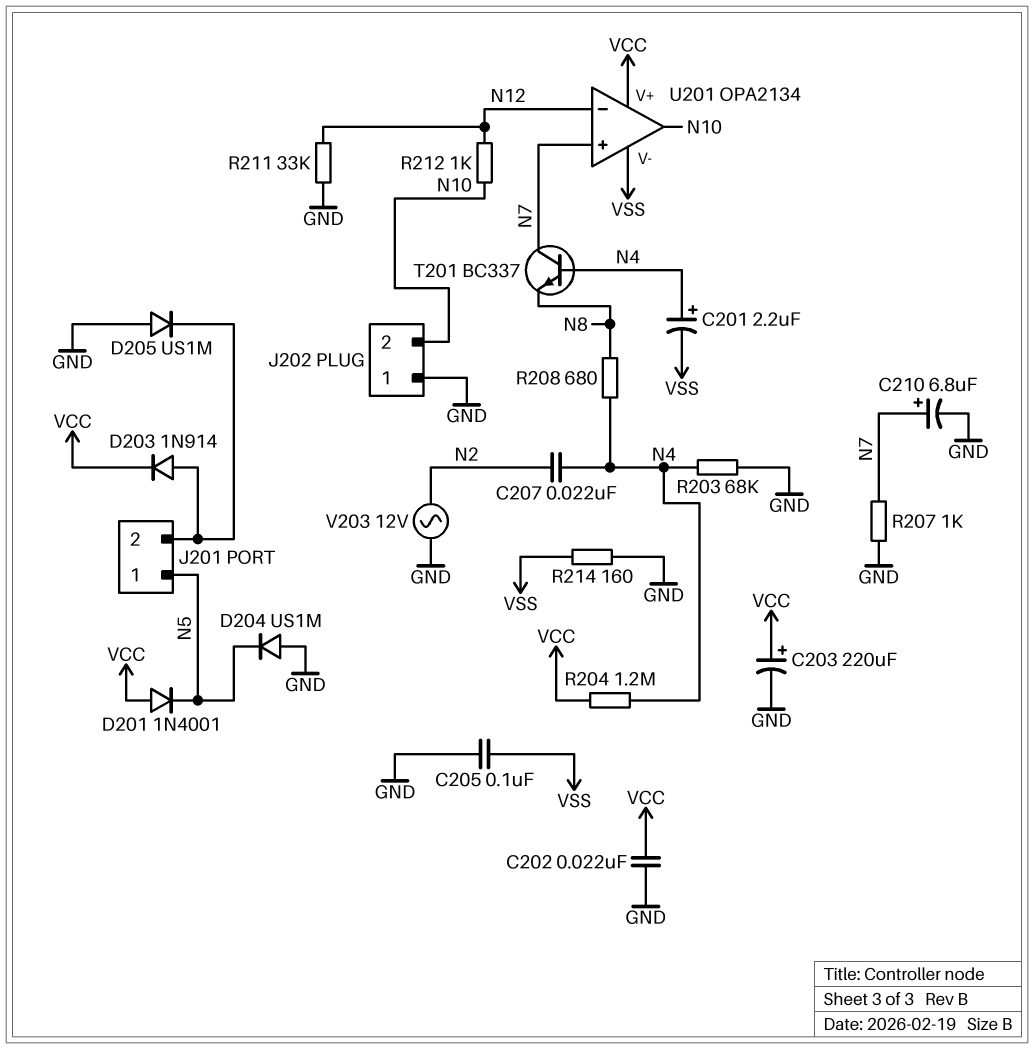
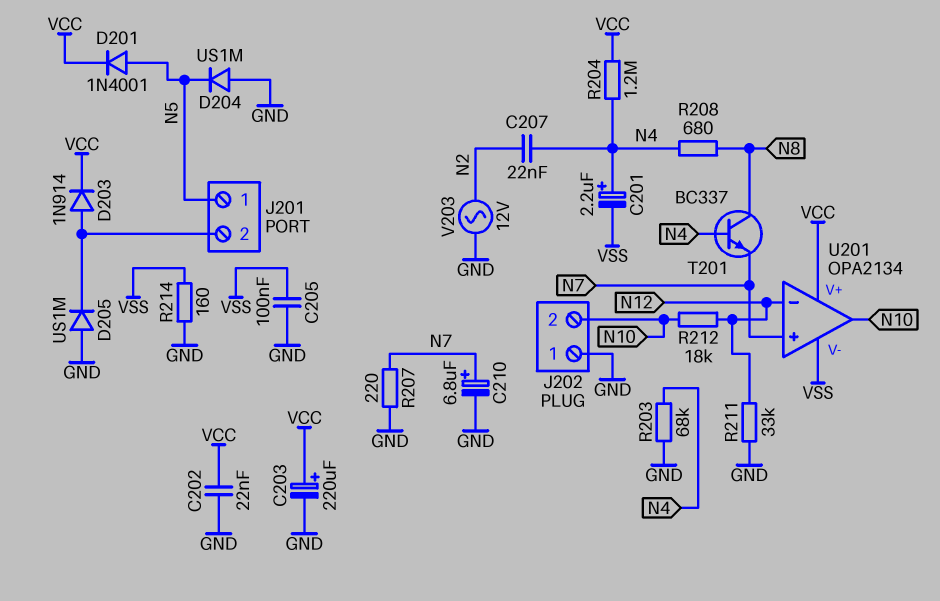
D201: diode 1N4001 (A VCC, K N5) -> diode 1N4001 (A N5, K VCC)
R207: 1k (GND, N7) -> 220 (GND, N7)
R212: 1k (N10, N12) -> 18k (N10, N12)
T201: NPN BC337 (B N4, C N7, E N8) -> NPN BC337 (B N4, C N8, E N7)

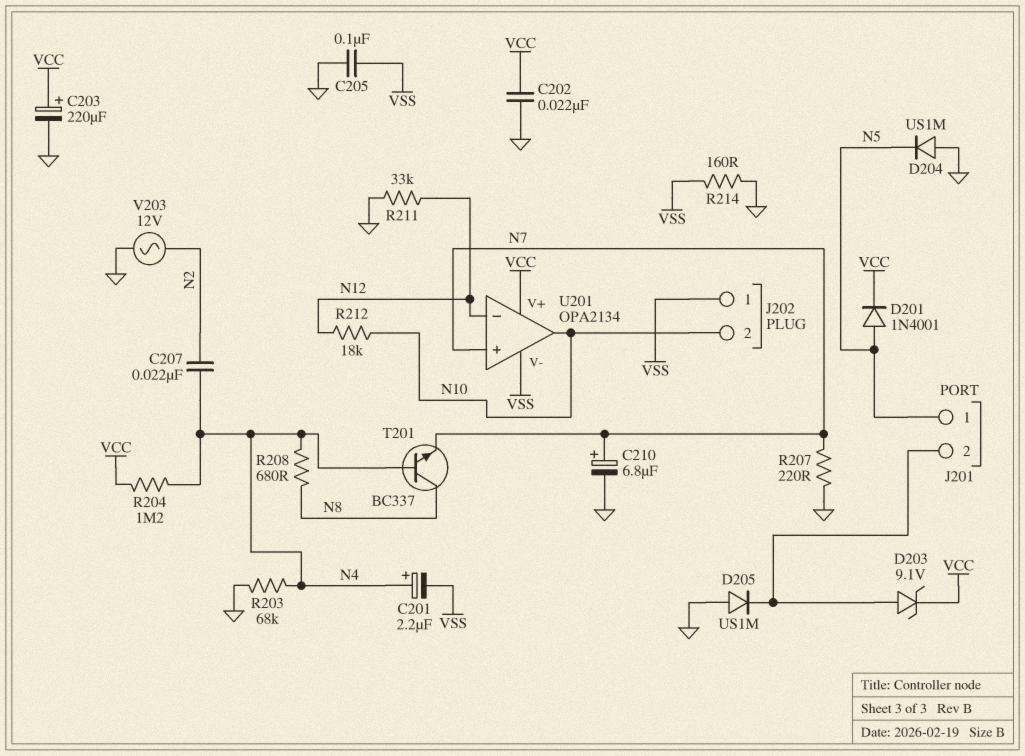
D203: diode 1N914 (A J201/2, K VCC) -> zener 9.1V (A J201/2, K VCC)
J202 pin 1: GND -> VSS

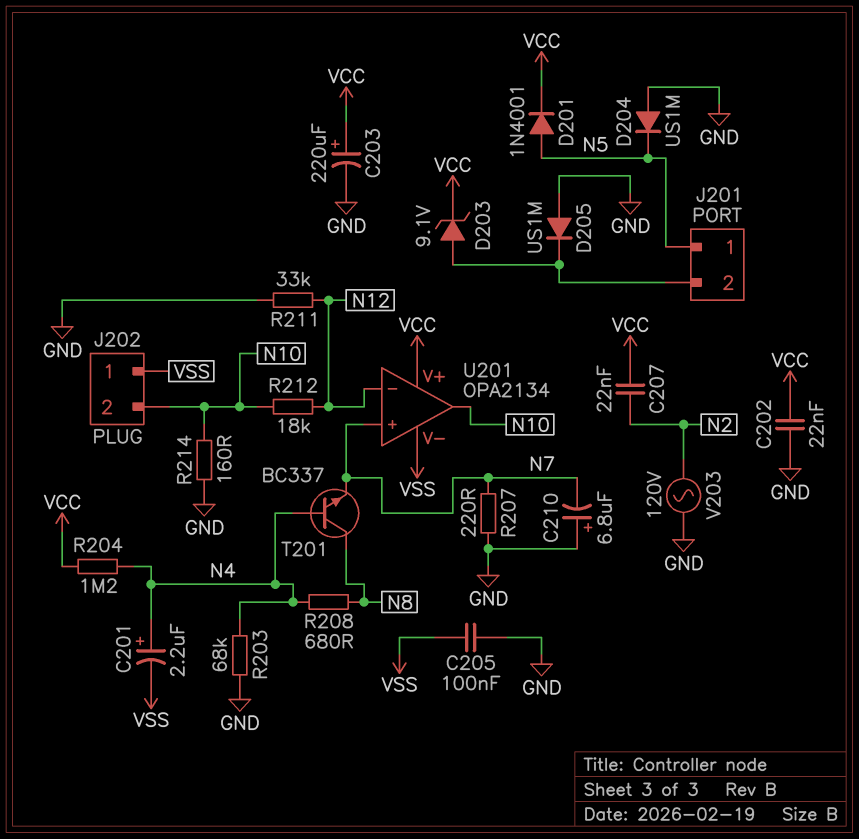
C207: 22nF (N2, N4) -> 22nF (N2, VCC)
C210: 6.8uF (plus N7, minus GND) -> 6.8uF (plus GND, minus N7)
R214: 160 (GND, VSS) -> 160 (GND, N10)
V203: AC 12V (GND, N2) -> AC 120V (GND, N2)

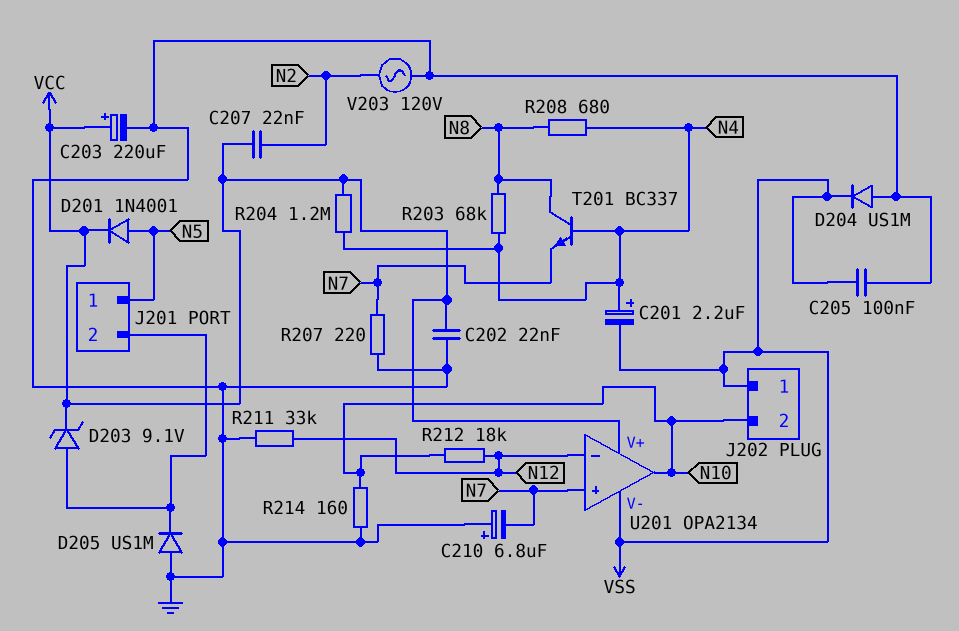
D204: diode US1M (A GND, K N5) -> diode US1M (A GND, K VSS)
R203: 68k (GND, N4) -> 68k (N4, N8)

